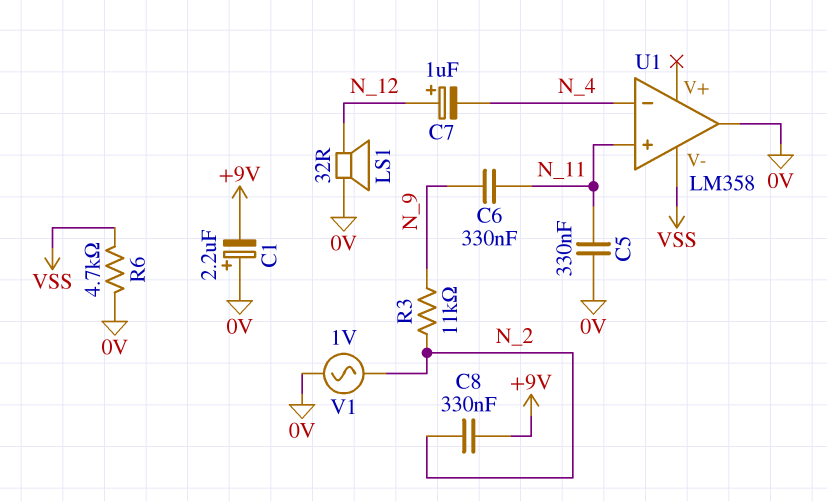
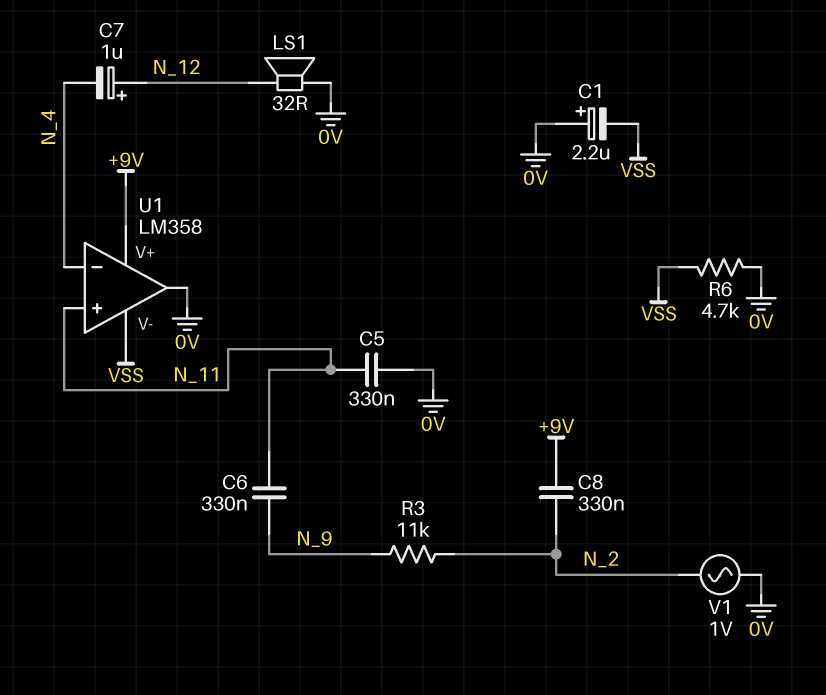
C1: 2.2uF (plus 0V, minus +9V) -> 2.2uF (plus 0V, minus VSS)
U1 pin V+: none -> +9V

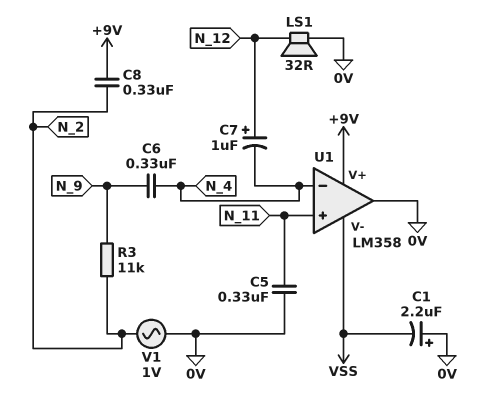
C6: 330nF (N_9, N_11) -> 330nF (N_4, N_9)
R6: 4.7k (0V, VSS) -> none

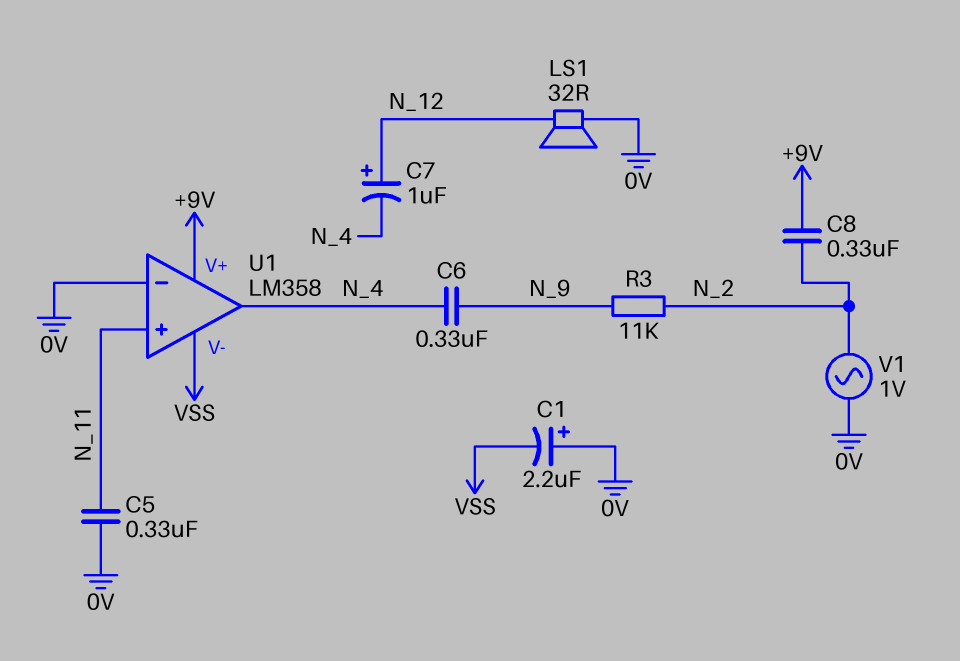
U1 pin in-: N_4 -> 0V
U1 pin out: 0V -> N_4

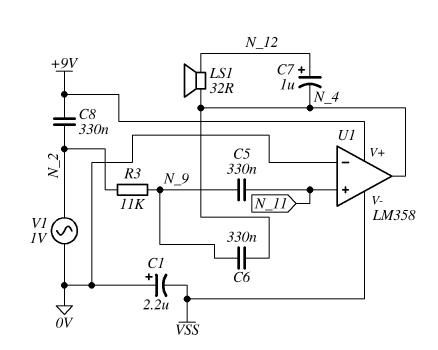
C5: 330nF (0V, N_11) -> 330nF (N_9, N_11)
LS1: speaker 32R (0V, N_12) -> speaker 32R (N_4, N_12)

